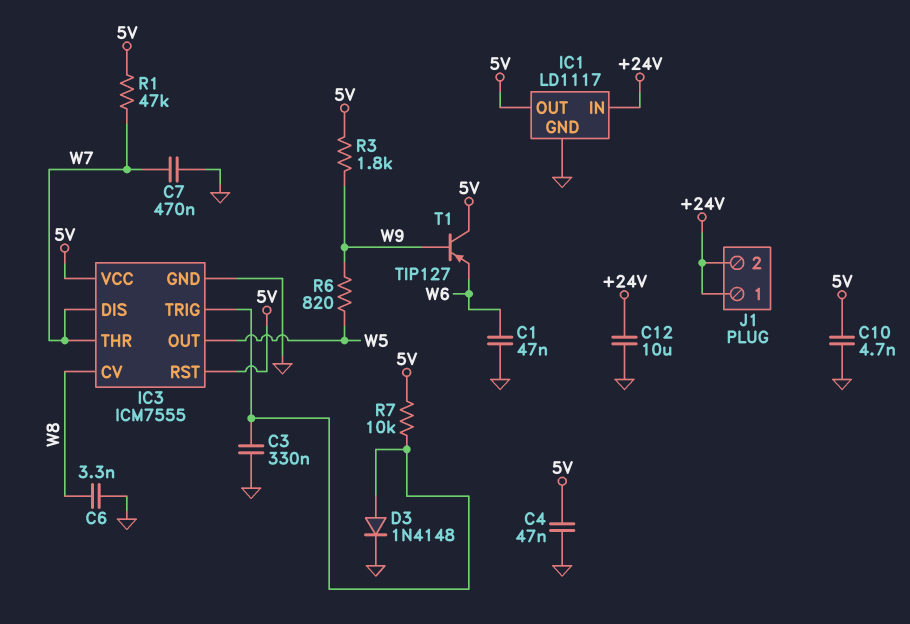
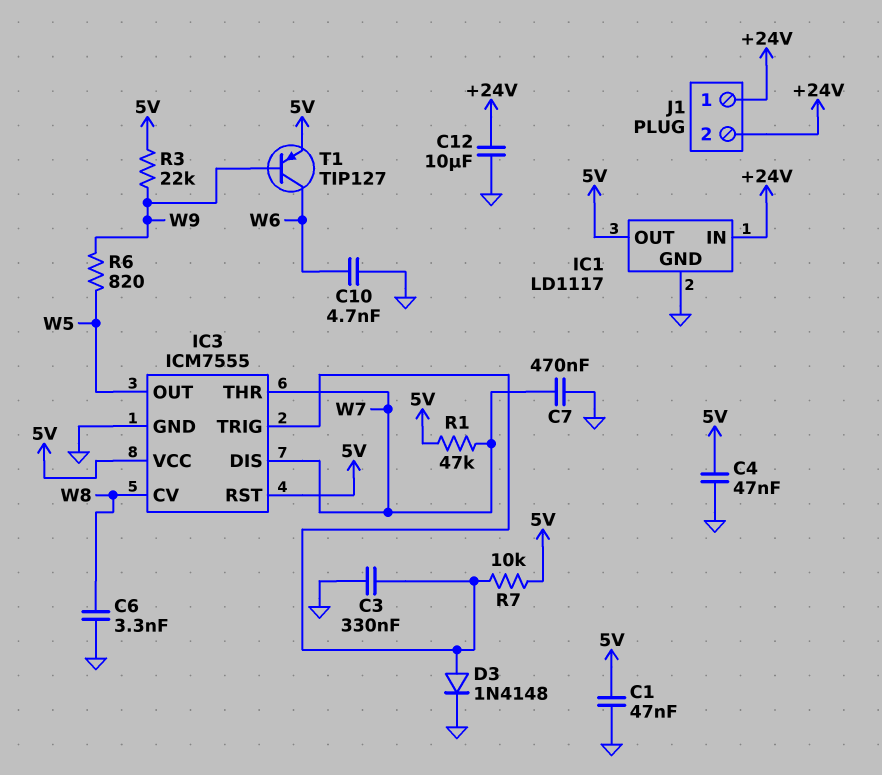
C1: 47nF (GND, W6) -> 47nF (5V, GND)
C10: 4.7nF (5V, GND) -> 4.7nF (GND, W6)
R3: 1.8k (5V, W9) -> 22k (5V, W9)
T1: PNP TIP127 (B W9, C 5V, E W6) -> PNP TIP127 (B W9, C W6, E 5V)

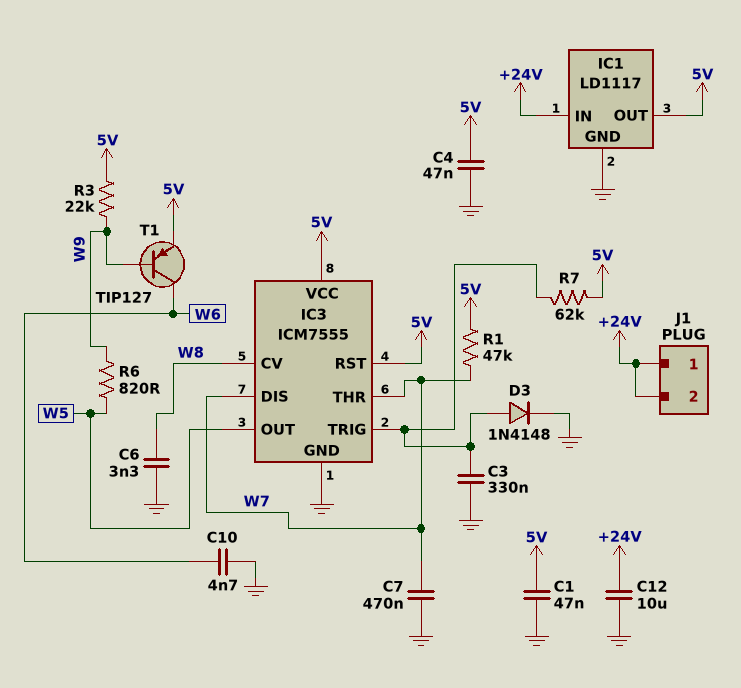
R7: 10k (5V, IC3/TRIG) -> 62k (5V, IC3/TRIG)

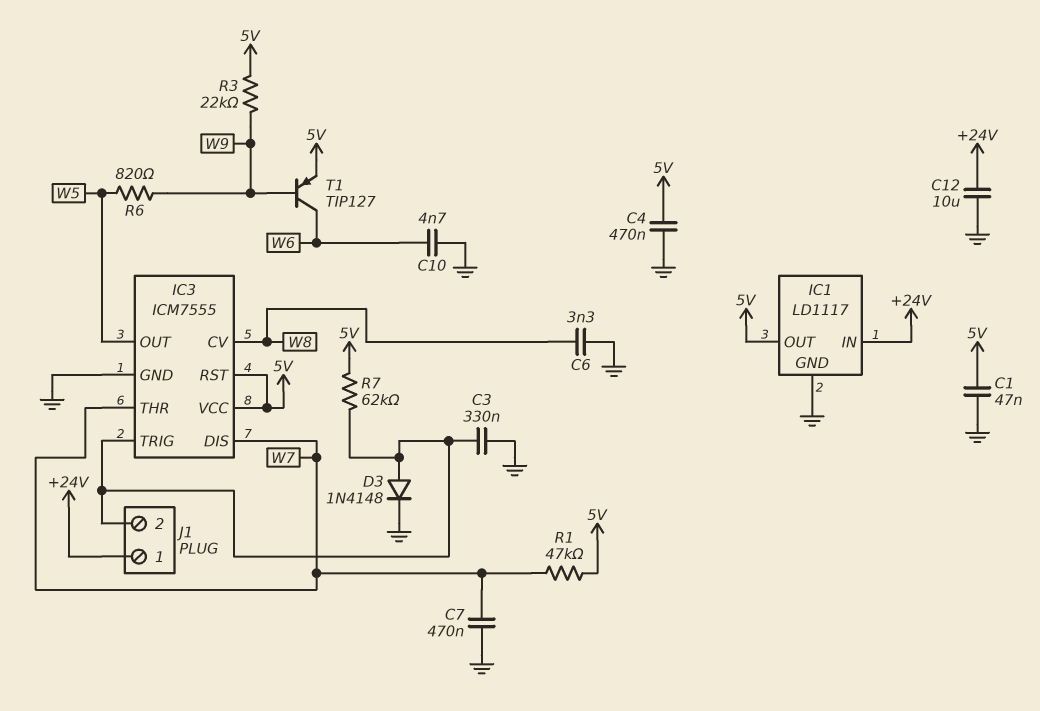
C4: 47nF (5V, GND) -> 470nF (5V, GND)
J1 pin 2: +24V -> IC3/TRIG

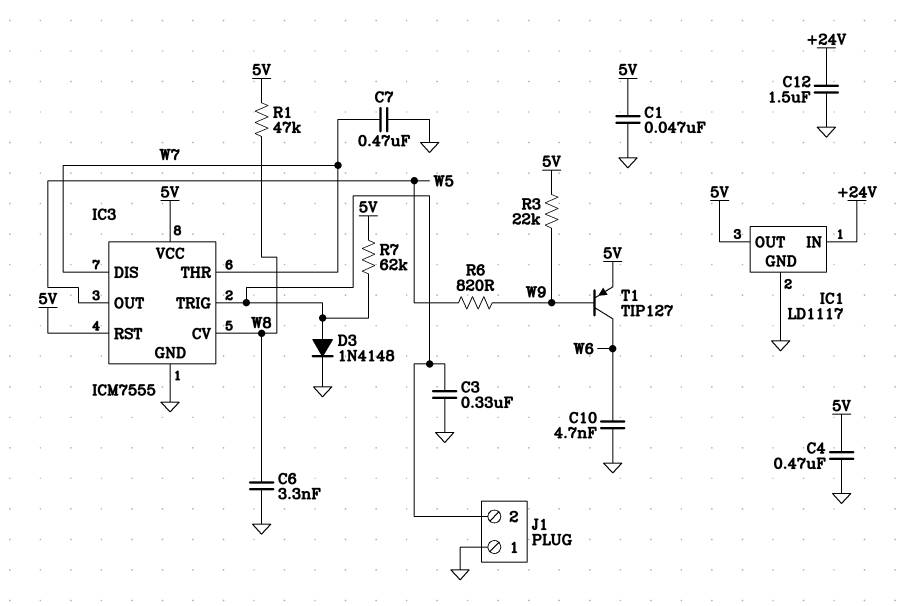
C12: 10uF (+24V, GND) -> 1.5uF (+24V, GND)
J1 pin 1: +24V -> GND
R1: 47k (5V, W7) -> 47k (5V, W8)

